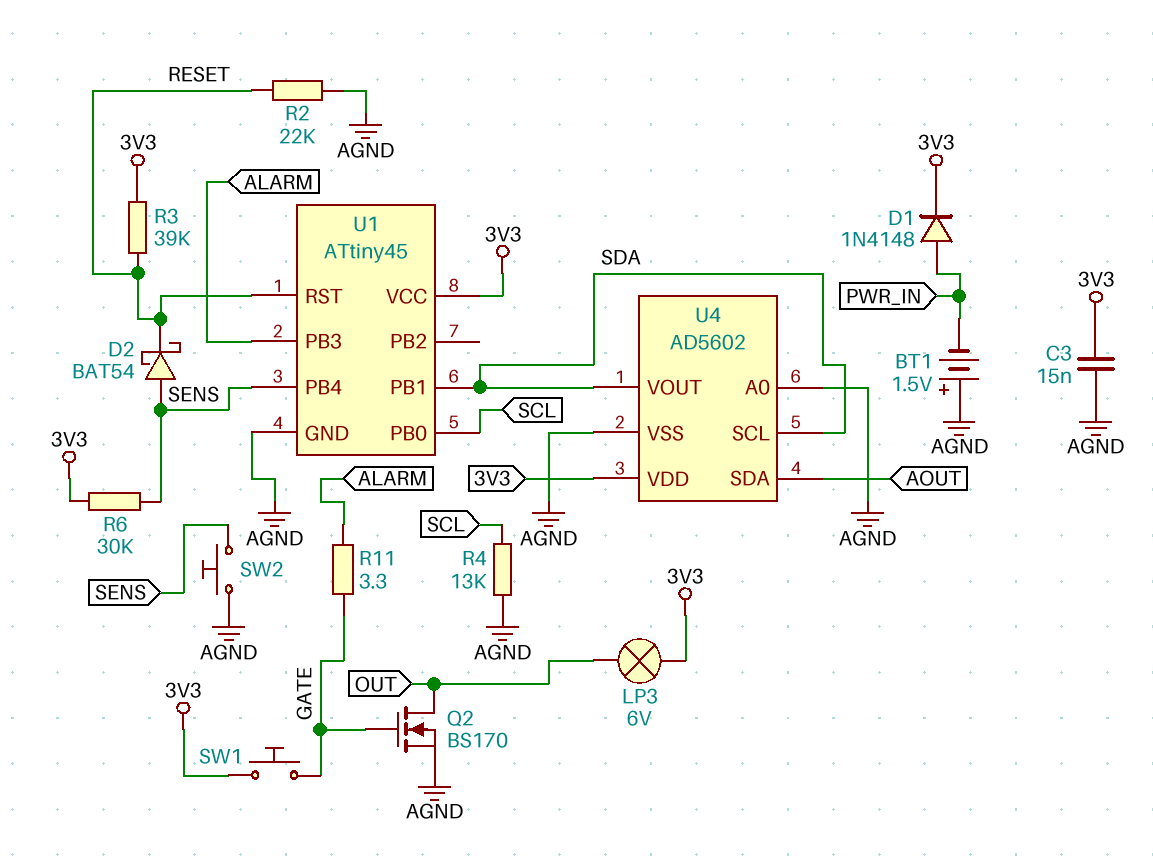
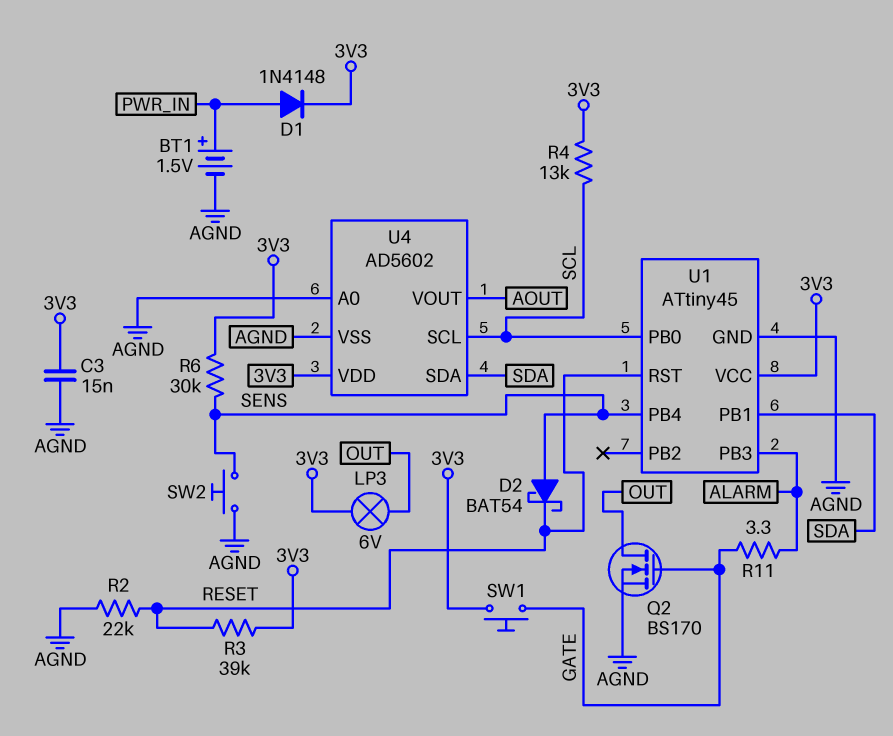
BT1: 1.5V (plus AGND, minus PWR_IN) -> 1.5V (plus PWR_IN, minus AGND)
R4: 13k (AGND, SCL) -> 13k (3V3, SCL)
U4 pin SCL: SDA -> SCL
U4 pin SDA: AOUT -> SDA
U4 pin VOUT: SDA -> AOUT

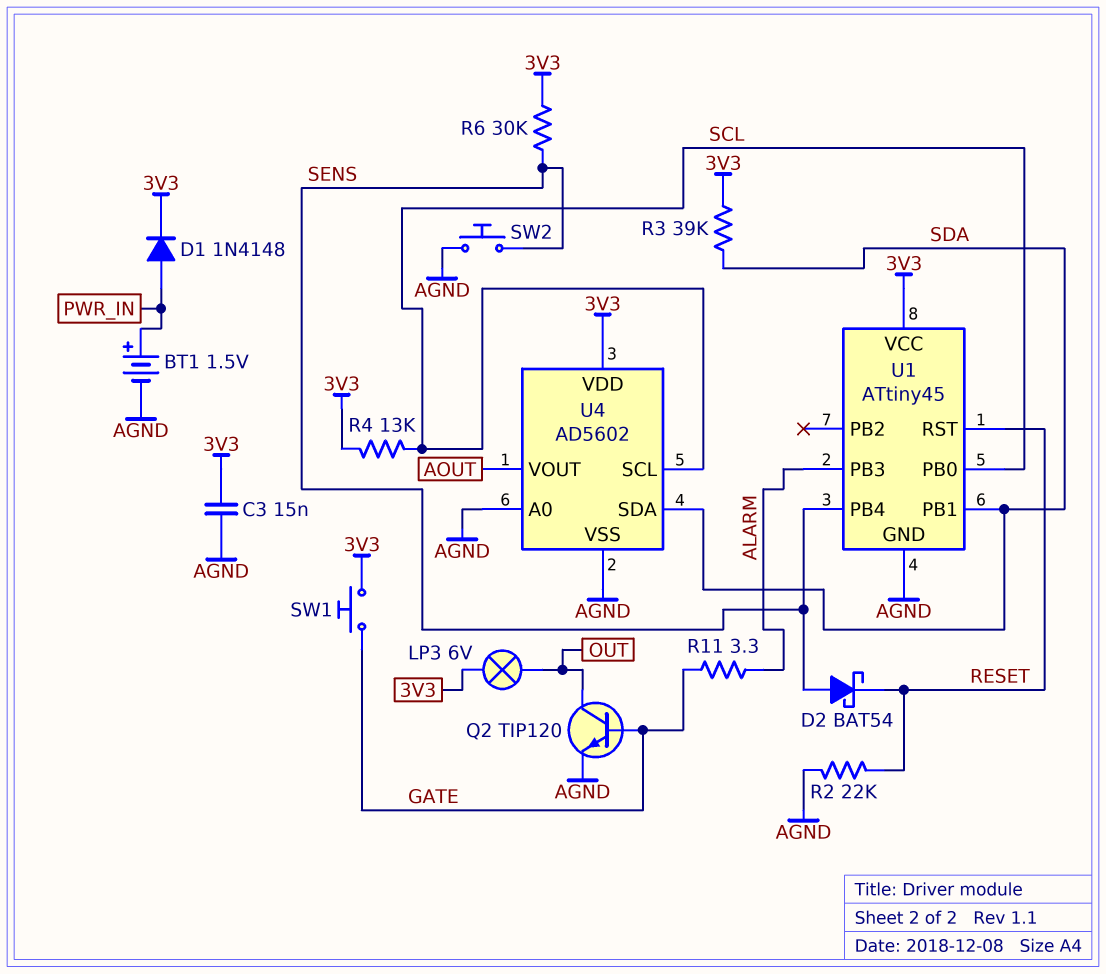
Q2: NMOS BS170 (G GATE, D OUT, S AGND) -> NPN TIP120 (B GATE, C OUT, E AGND)
R3: 39k (3V3, RESET) -> 39k (3V3, SDA)

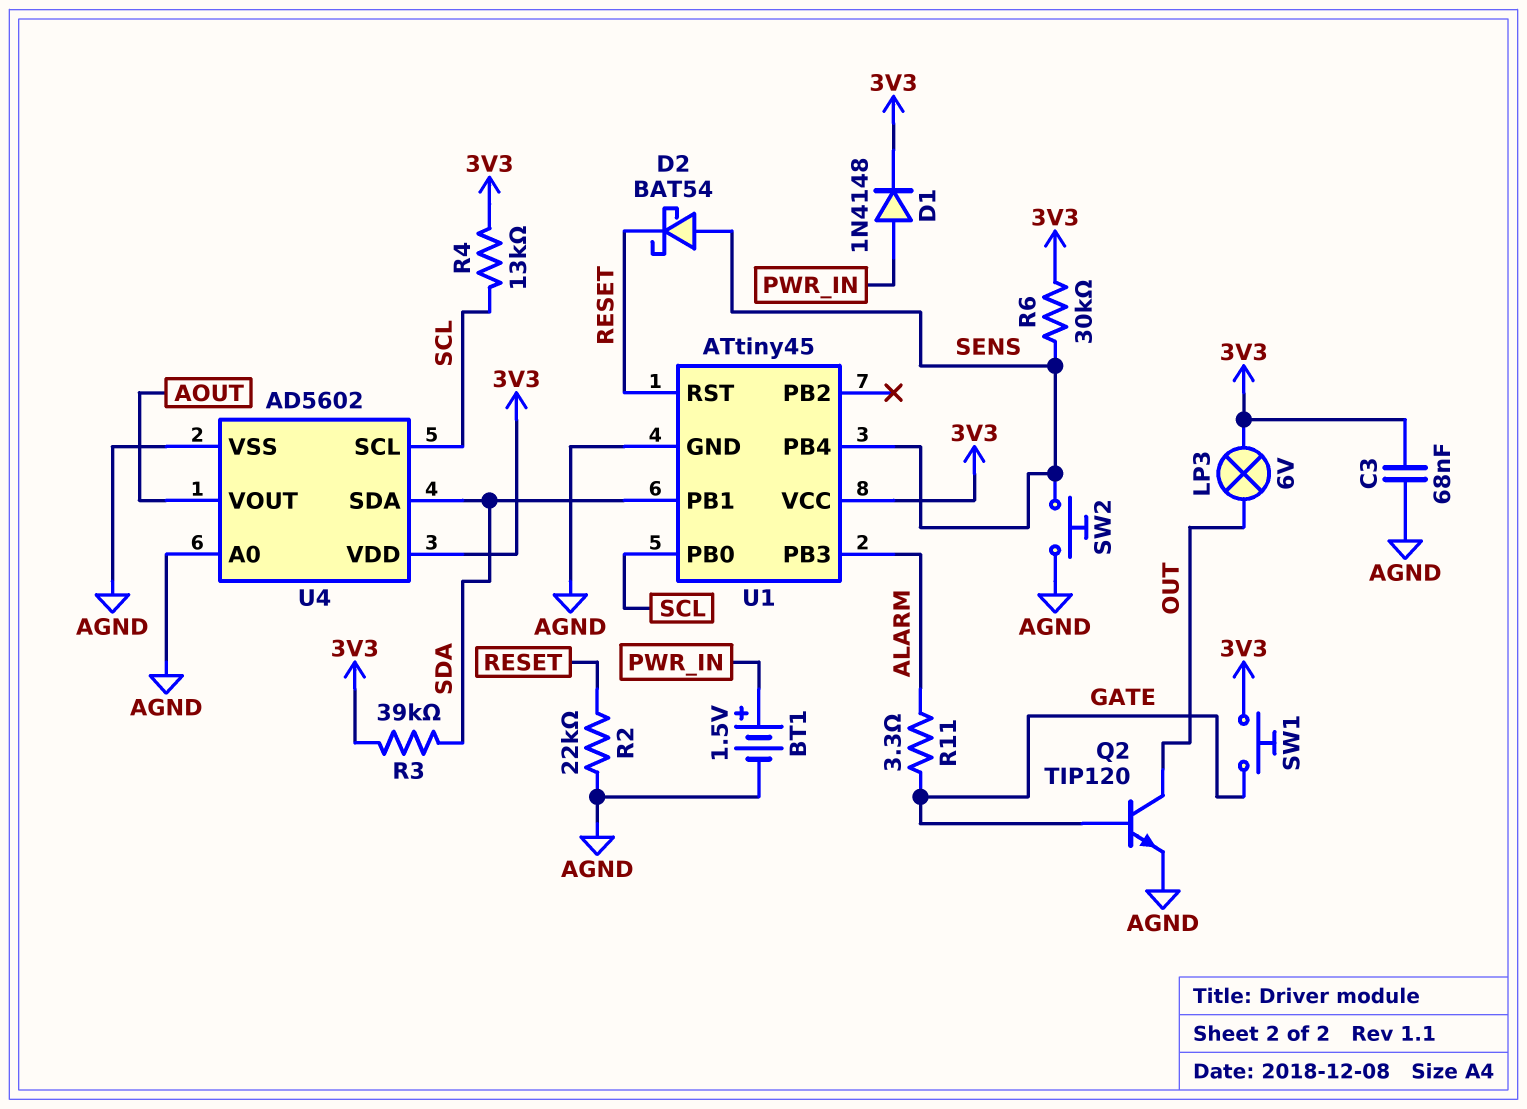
C3: 15nF (3V3, AGND) -> 68nF (3V3, AGND)

